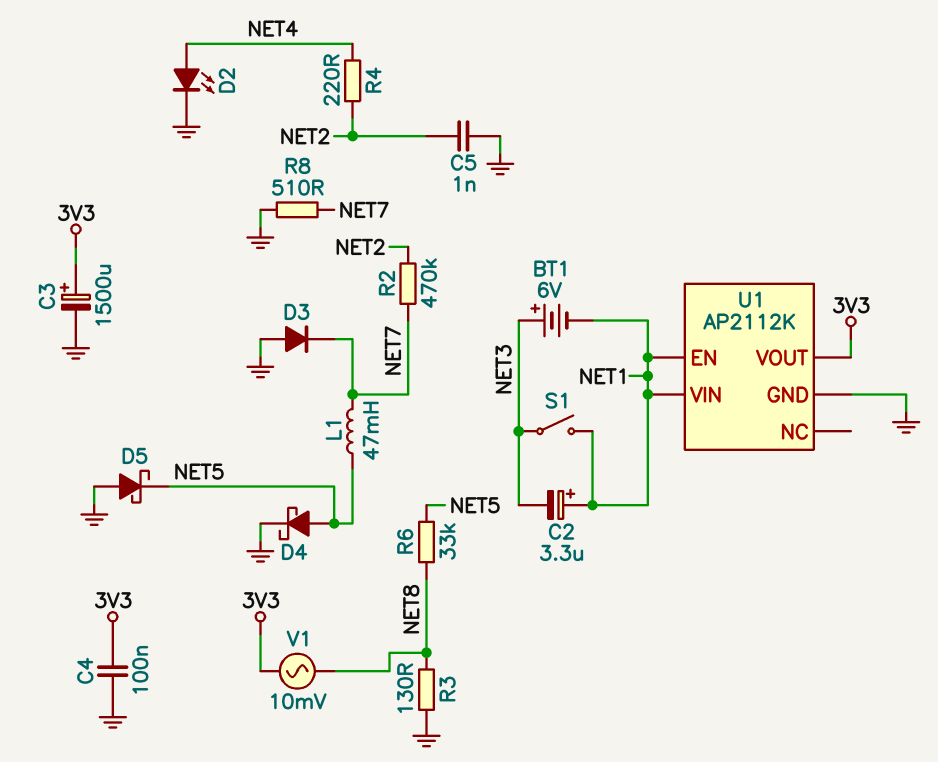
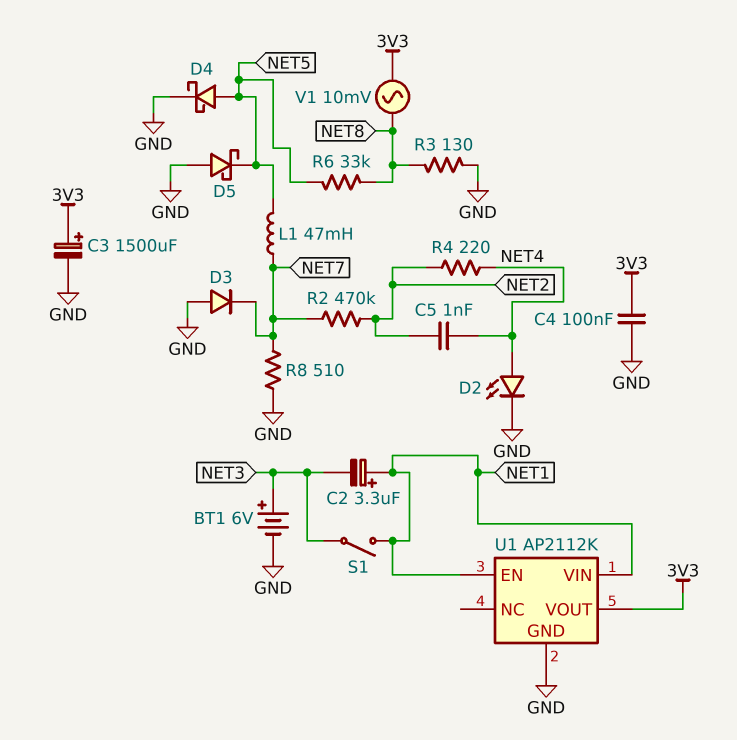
BT1: 6V (plus NET3, minus NET1) -> 6V (plus NET3, minus GND)
C5: 1nF (GND, NET2) -> 1nF (NET2, NET4)

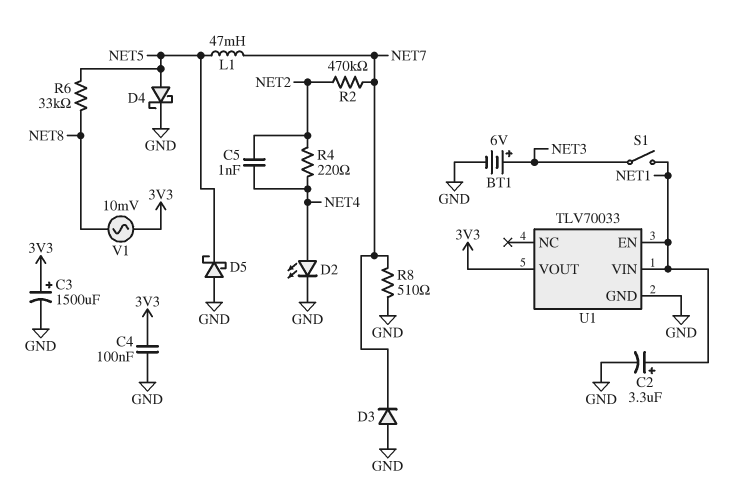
C2: 3.3uF (plus NET1, minus NET3) -> 3.3uF (plus NET1, minus GND)
R3: 130 (GND, NET8) -> none
U1: AP2112K -> TLV70033

